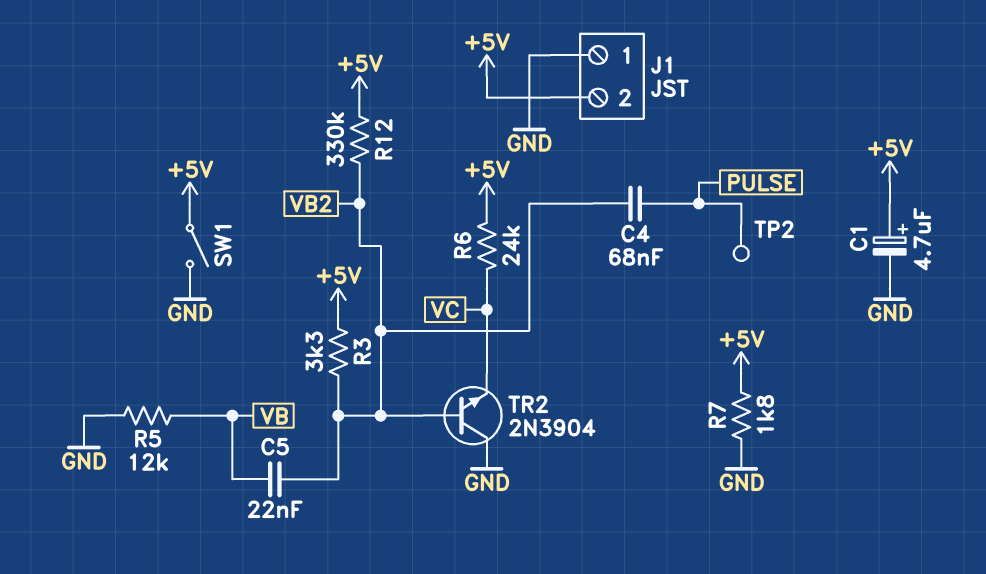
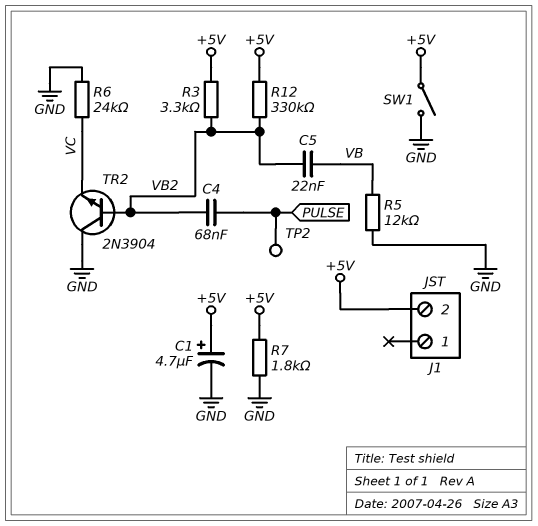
J1 pin 1: GND -> none
R6: 24k (+5V, VC) -> 24k (GND, VC)

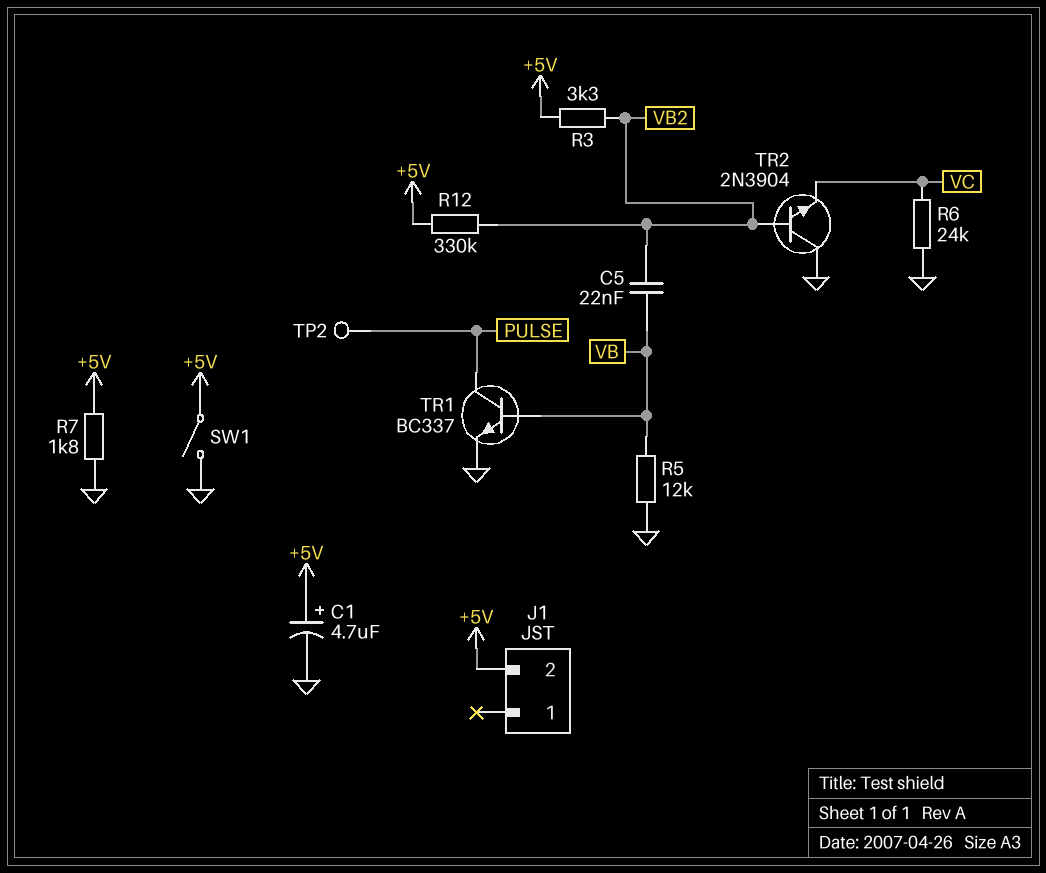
C4: 68nF (PULSE, VB2) -> none
TR1: none -> NPN BC337 (B VB, C PULSE, E GND)

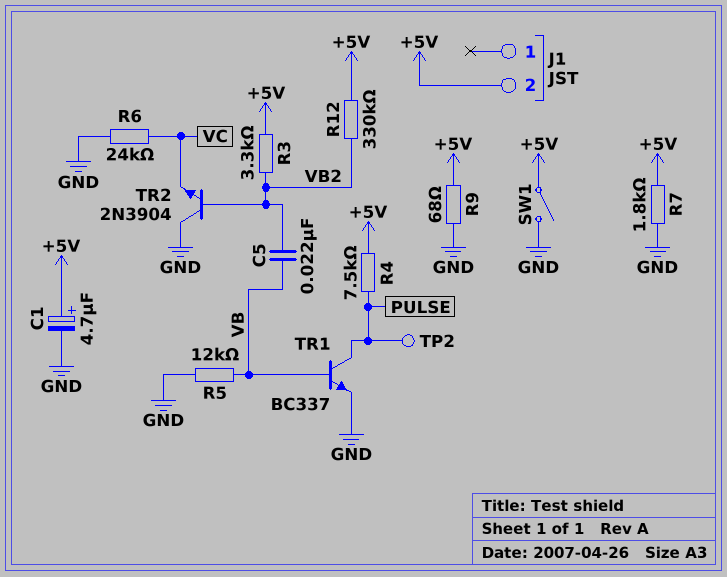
R4: none -> 7.5k (+5V, PULSE)
R9: none -> 68 (+5V, GND)

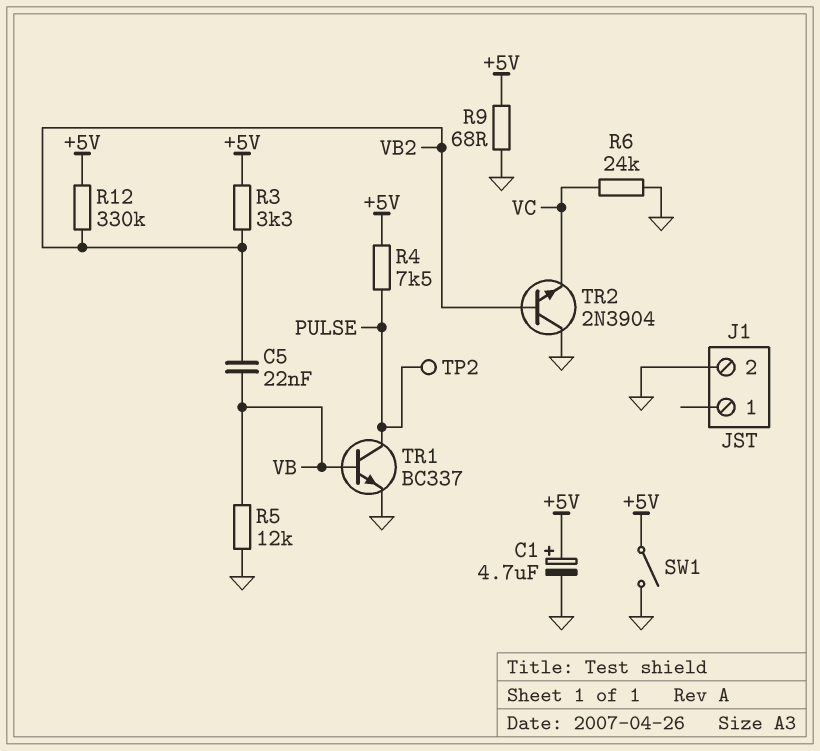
J1 pin 2: +5V -> GND
R7: 1.8k (+5V, GND) -> none

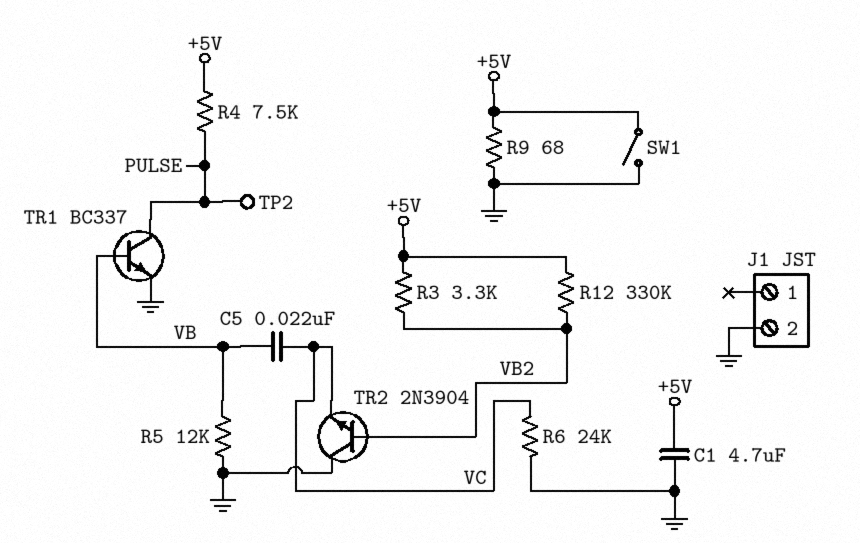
C1: 4.7uF (plus +5V, minus GND) -> 4.7uF (+5V, GND)
C5: 22nF (VB, VB2) -> 22nF (VB, VC)

